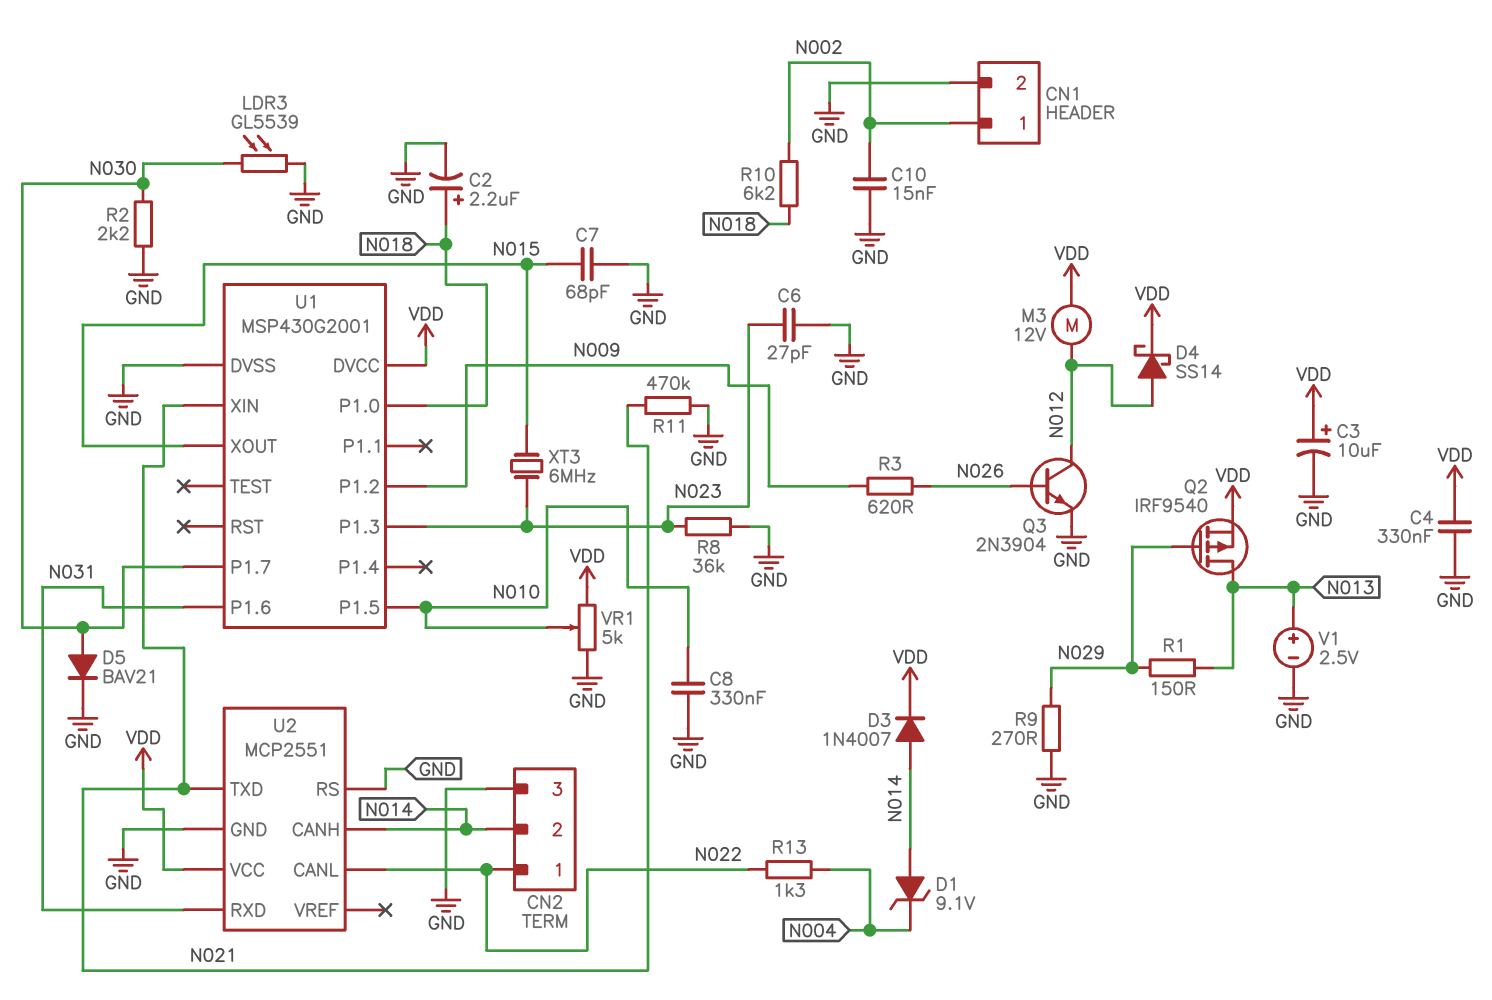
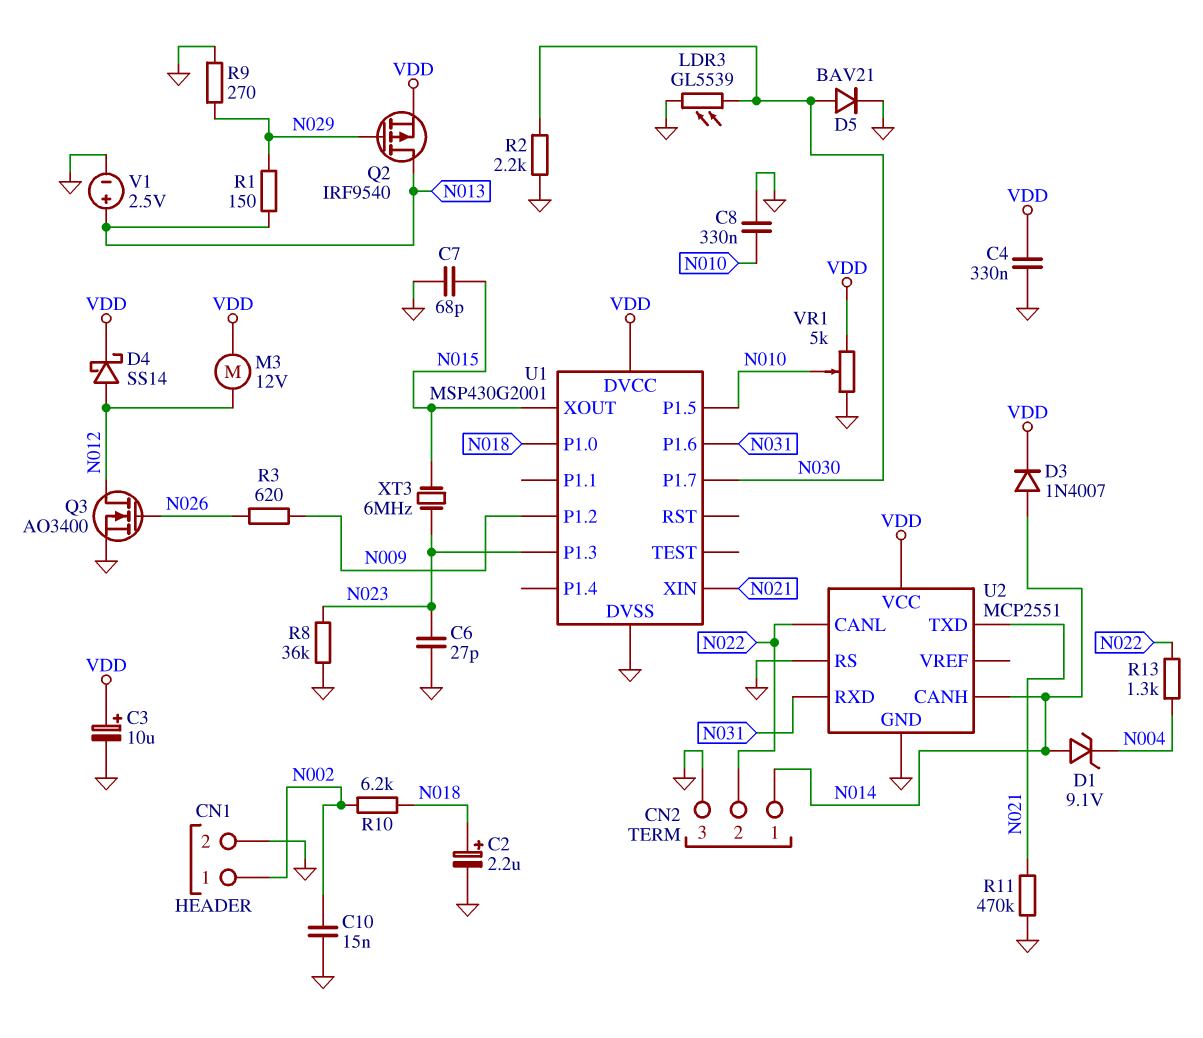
CN2 pin 1: N022 -> N014
CN2 pin 2: N014 -> N022
Q3: NPN 2N3904 (B N026, C N012, E GND) -> NMOS AO3400 (G N026, D N012, S GND)

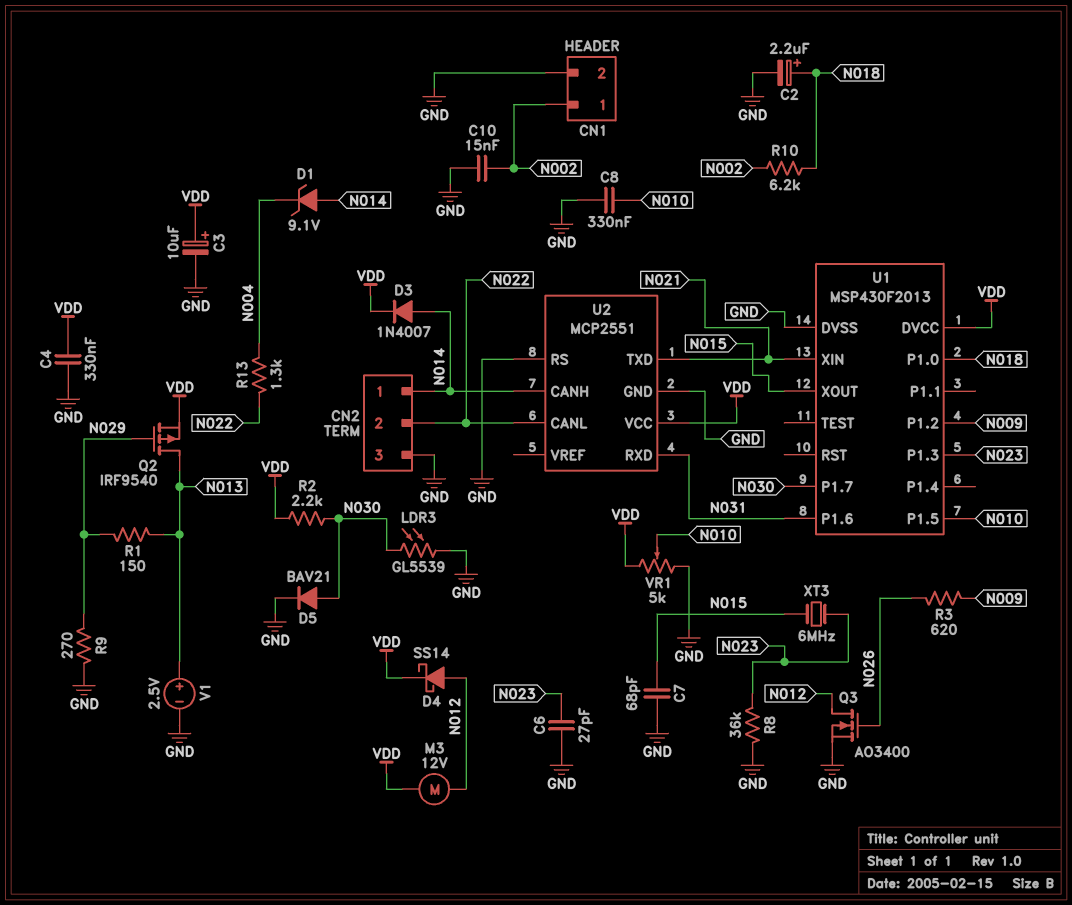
R2: 2.2k (GND, N030) -> 2.2k (N030, VDD)
R11: 470k (GND, N021) -> none
U1: MSP430G2001 -> MSP430F2013

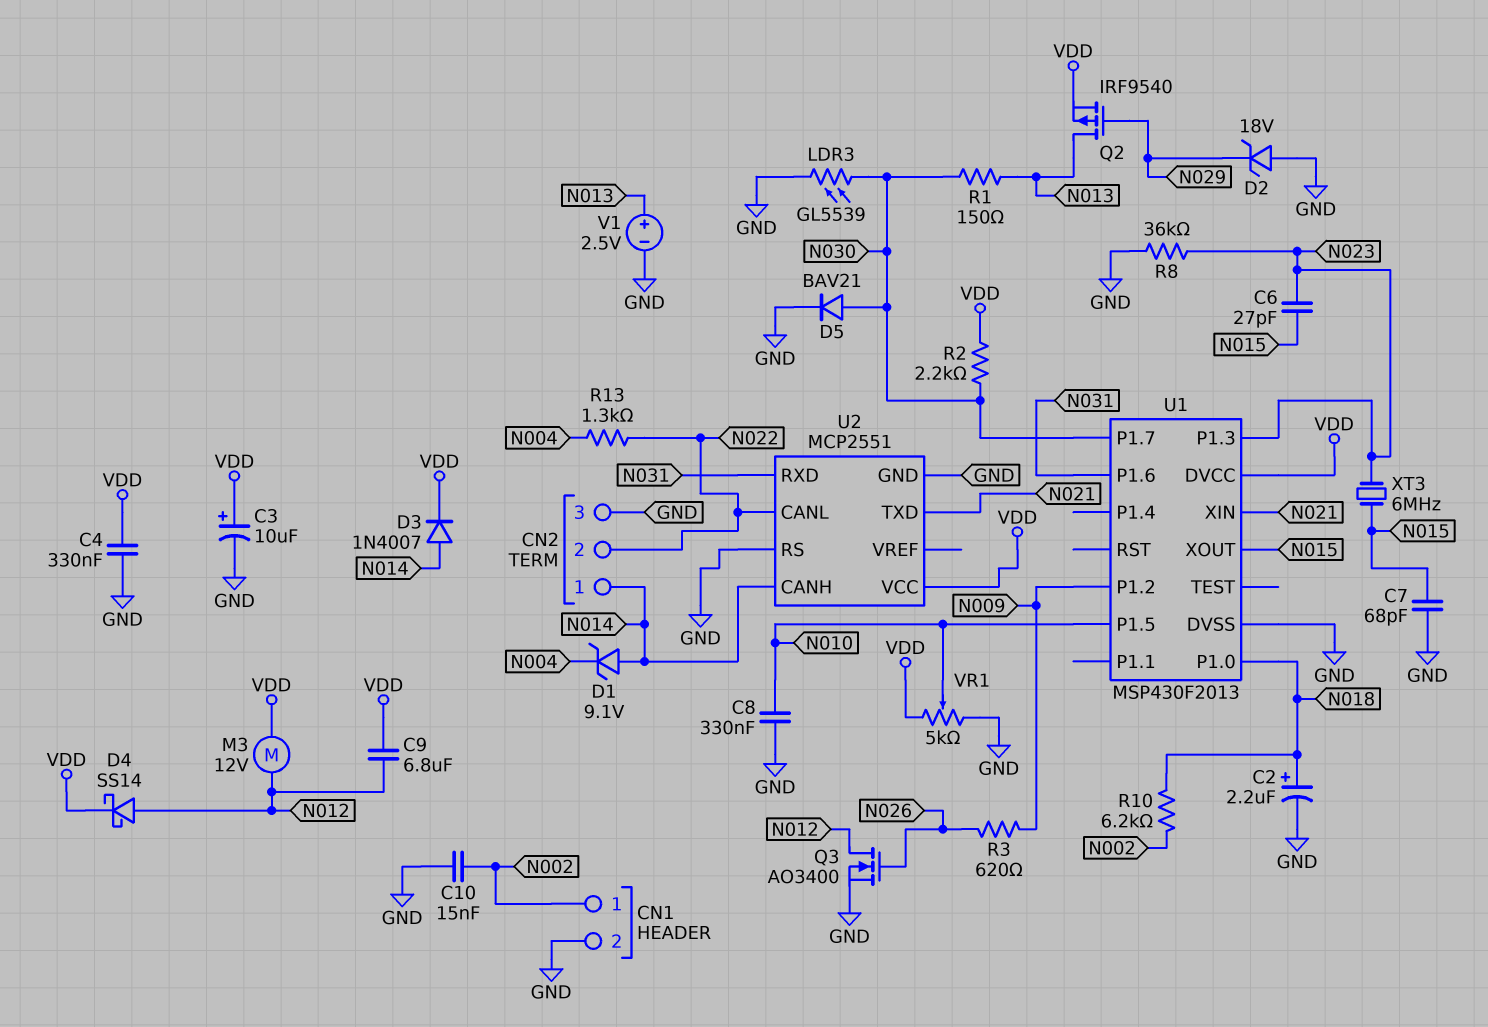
C6: 27pF (GND, N023) -> 27pF (N015, N023)
C9: none -> 6.8uF (N012, VDD)
D2: none -> zener 18V (A GND, K N029)
R1: 150 (N013, N029) -> 150 (N013, N030)
R9: 270 (GND, N029) -> none

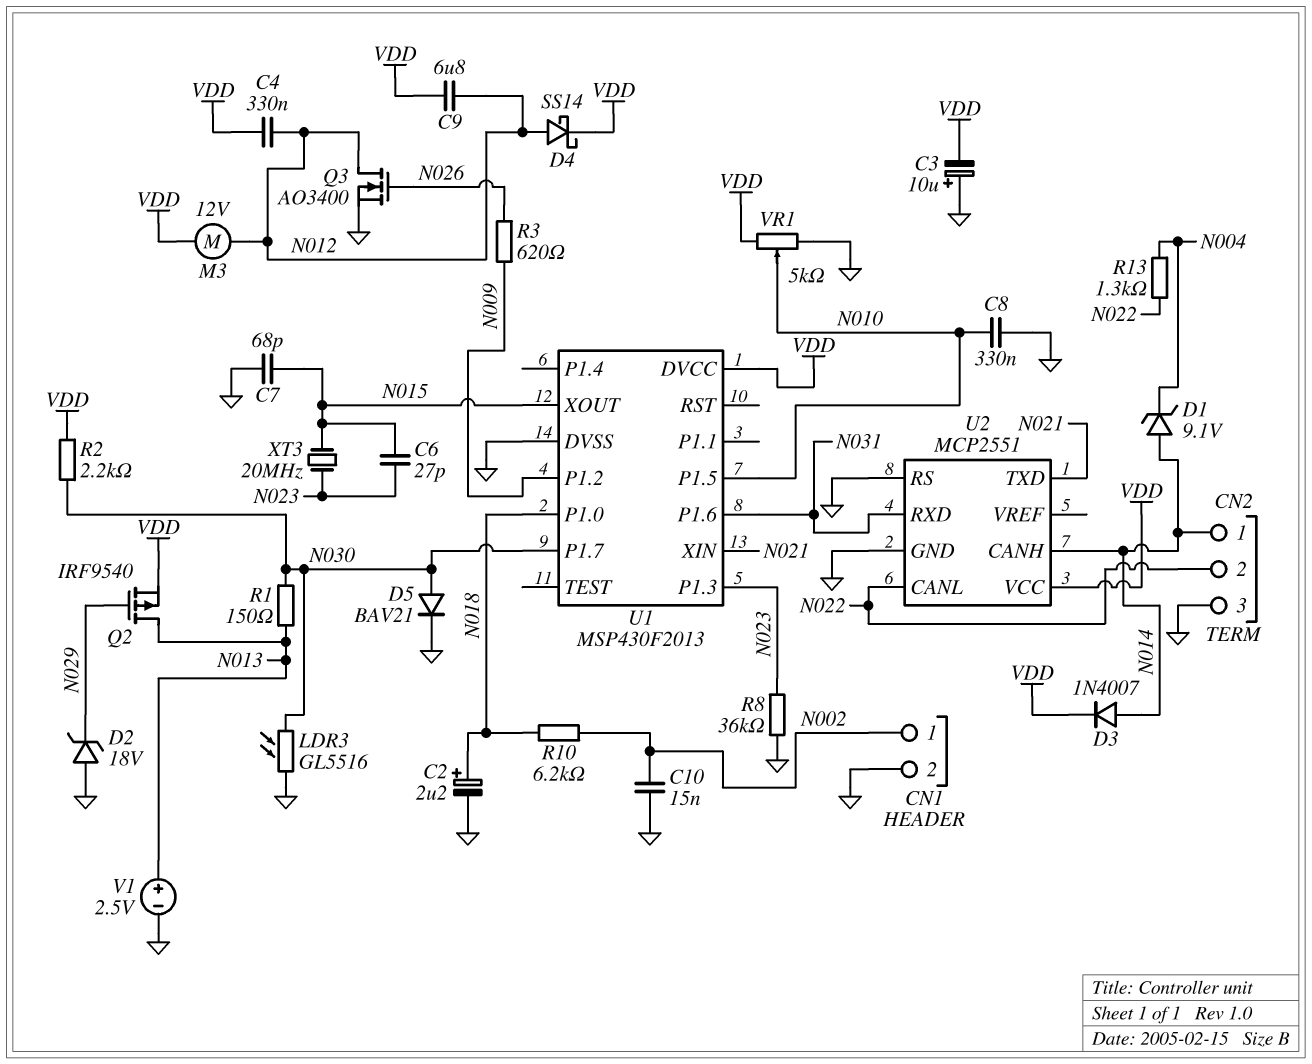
C3: 10uF (plus VDD, minus GND) -> 10uF (plus GND, minus VDD)
C4: 330nF (GND, VDD) -> 330nF (N012, VDD)
LDR3: GL5539 (GND, N030) -> GL5516 (GND, N030)
XT3: 6MHz (N015, N023) -> 20MHz (N015, N023)

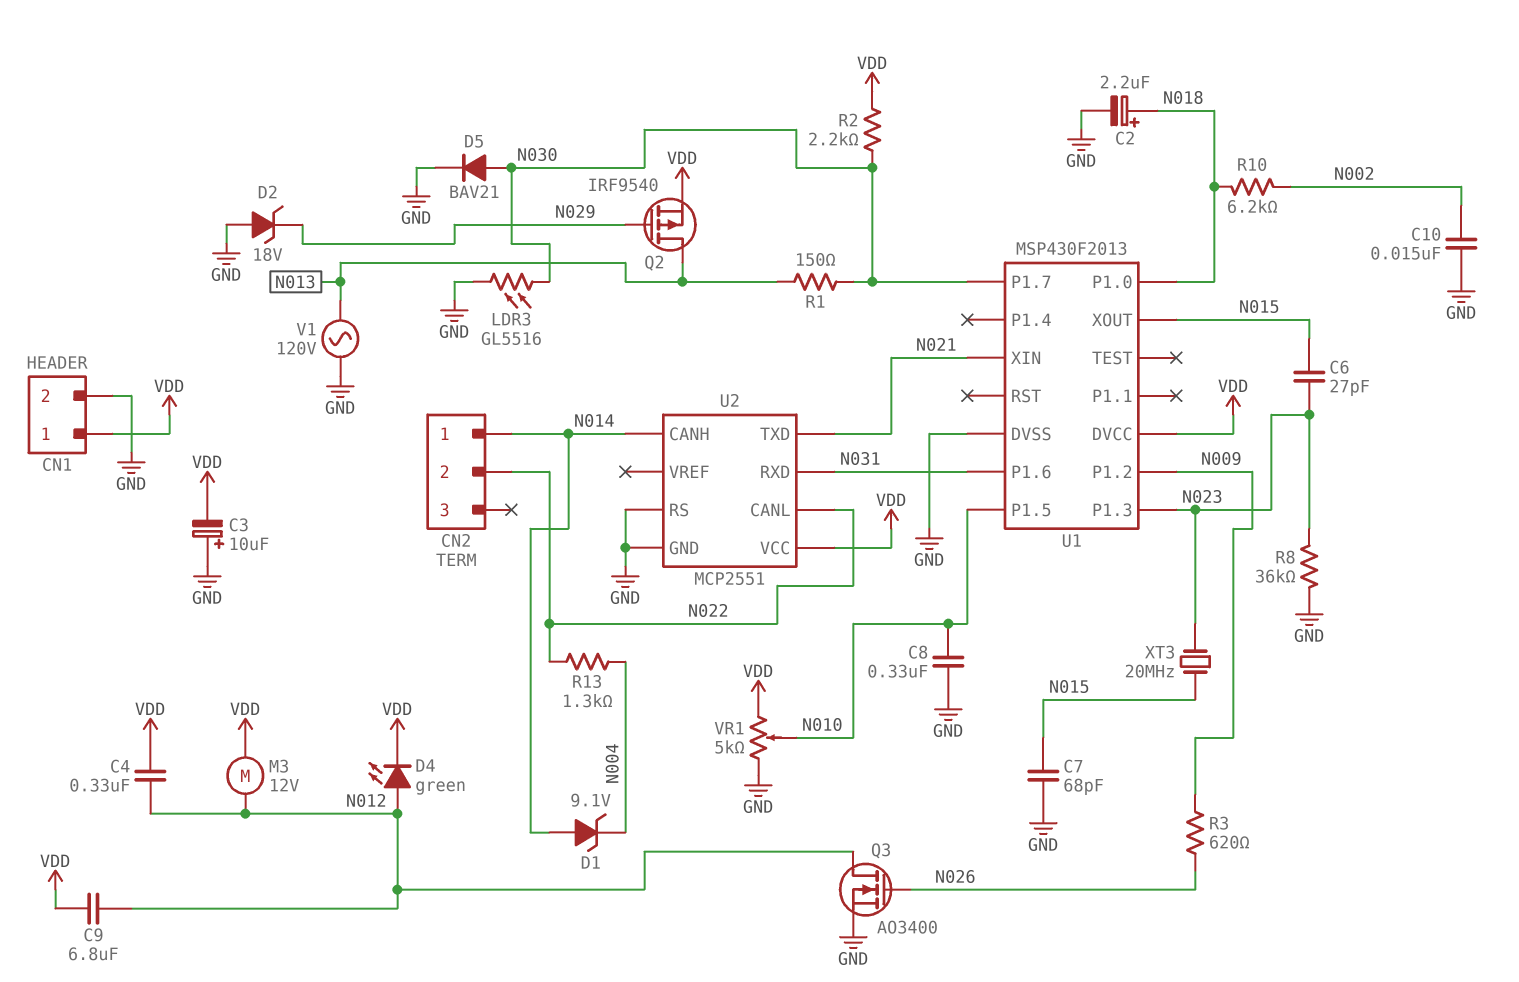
CN1 pin 1: N002 -> VDD
CN2 pin 3: GND -> none
D3: diode 1N4007 (A N014, K VDD) -> none
D4: schottky SS14 (A N012, K VDD) -> LED green (A N012, K VDD)
V1: 2.5V (plus N013, minus GND) -> AC 120V (GND, N013)

